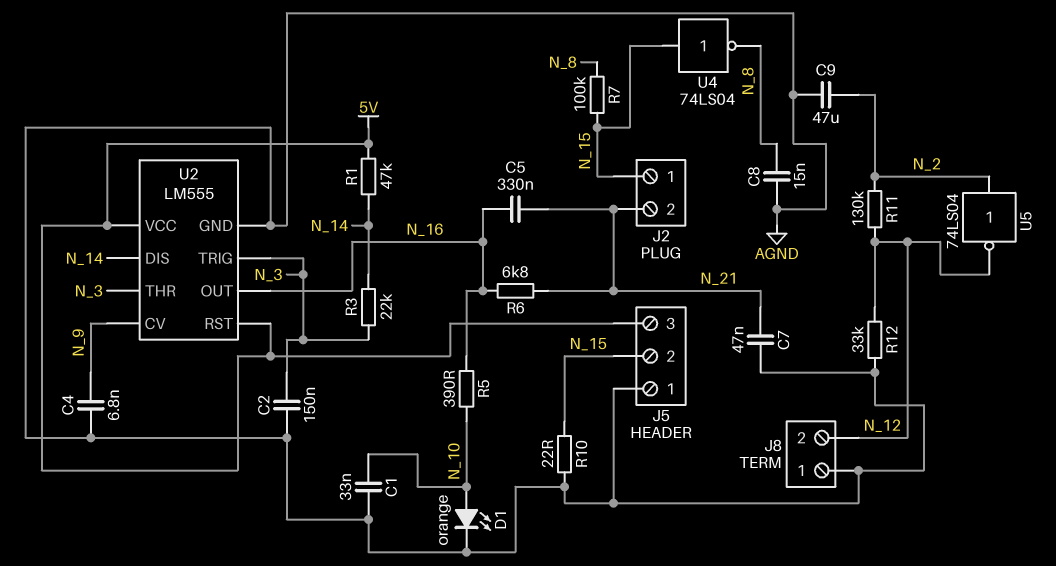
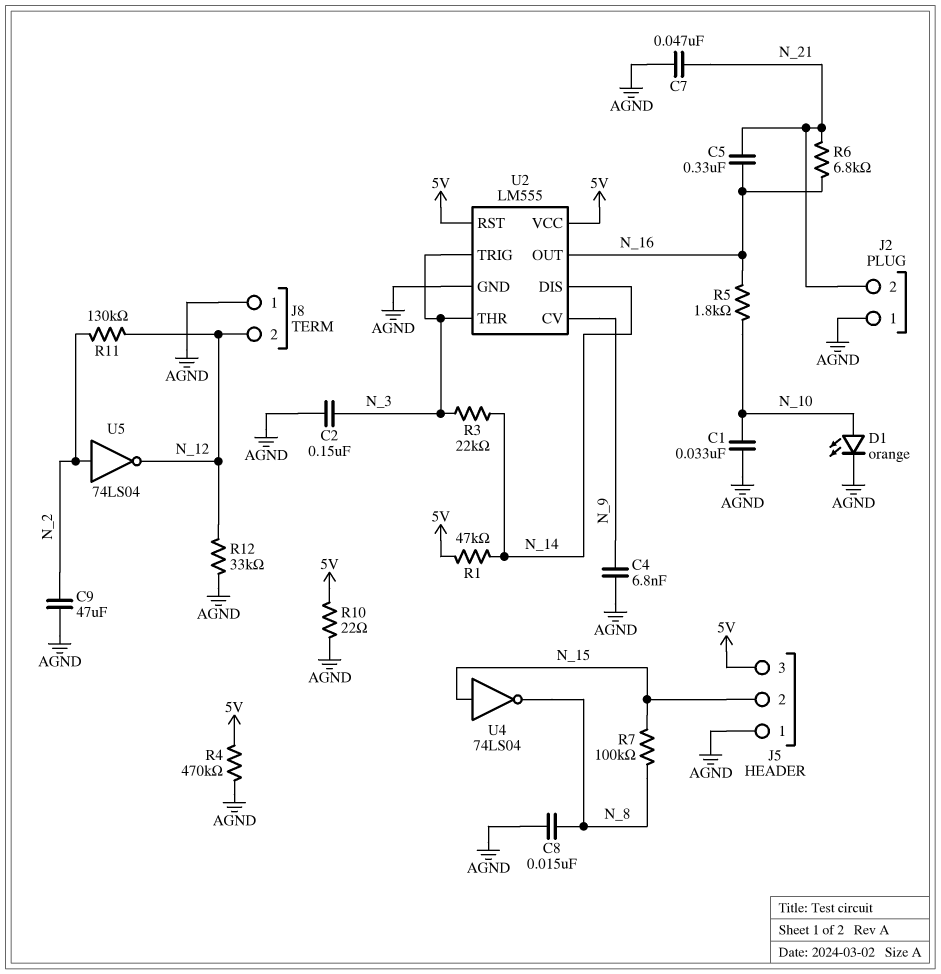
J2 pin 1: N_15 -> AGND
R4: none -> 470k (5V, AGND)
R5: 390 (N_10, N_16) -> 1.8k (N_10, N_16)
R10: 22 (AGND, N_15) -> 22 (5V, AGND)

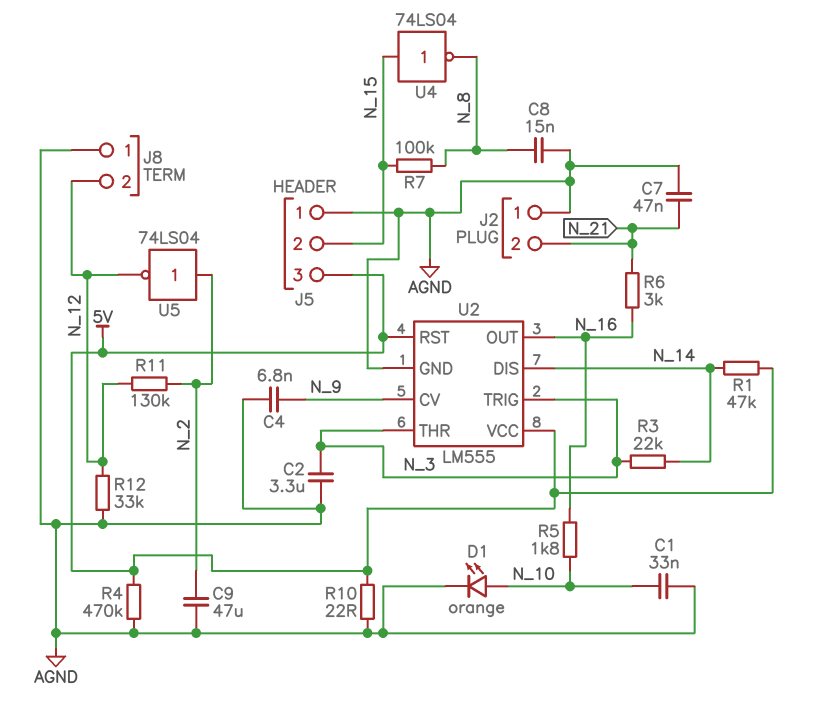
C2: 150nF (AGND, N_3) -> 3.3uF (AGND, N_3)
C5: 330nF (N_16, N_21) -> none
R6: 6.8k (N_16, N_21) -> 3k (N_16, N_21)

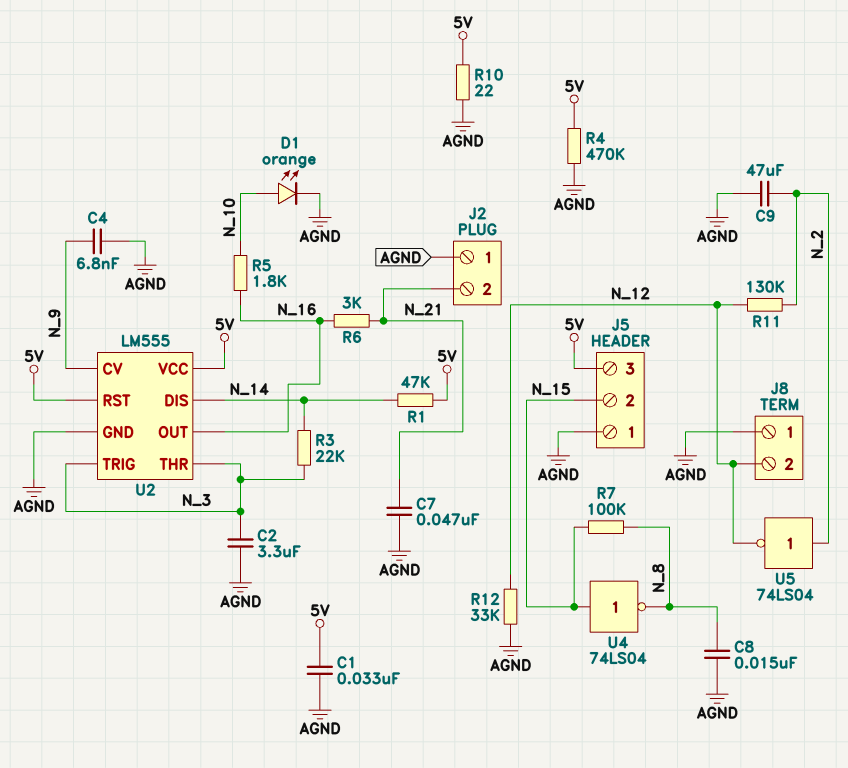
C1: 33nF (AGND, N_10) -> 33nF (5V, AGND)

